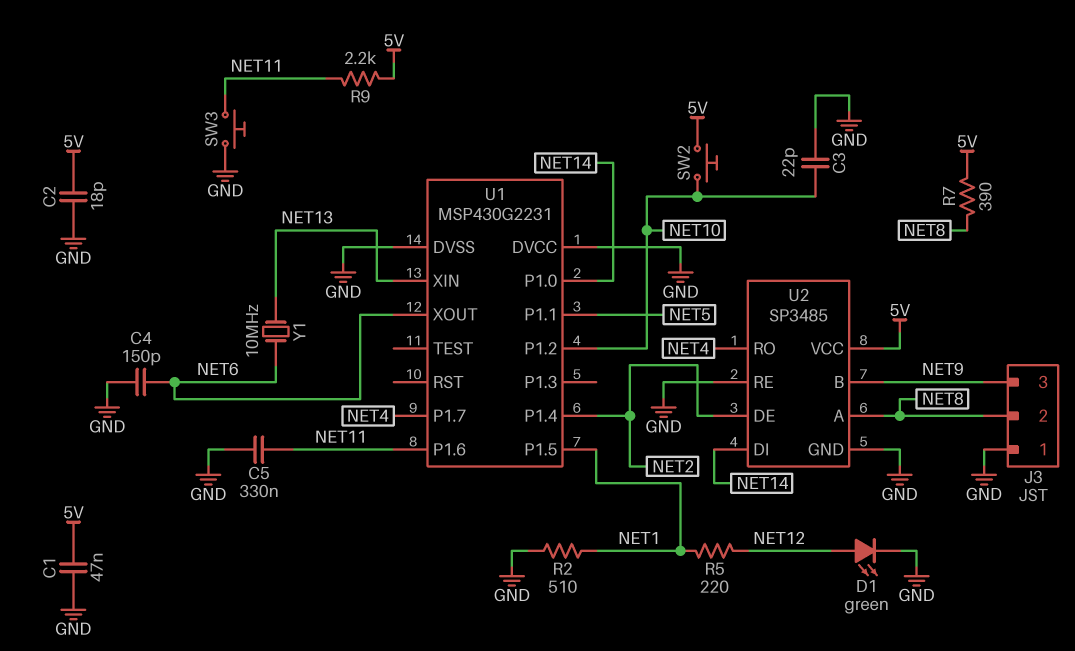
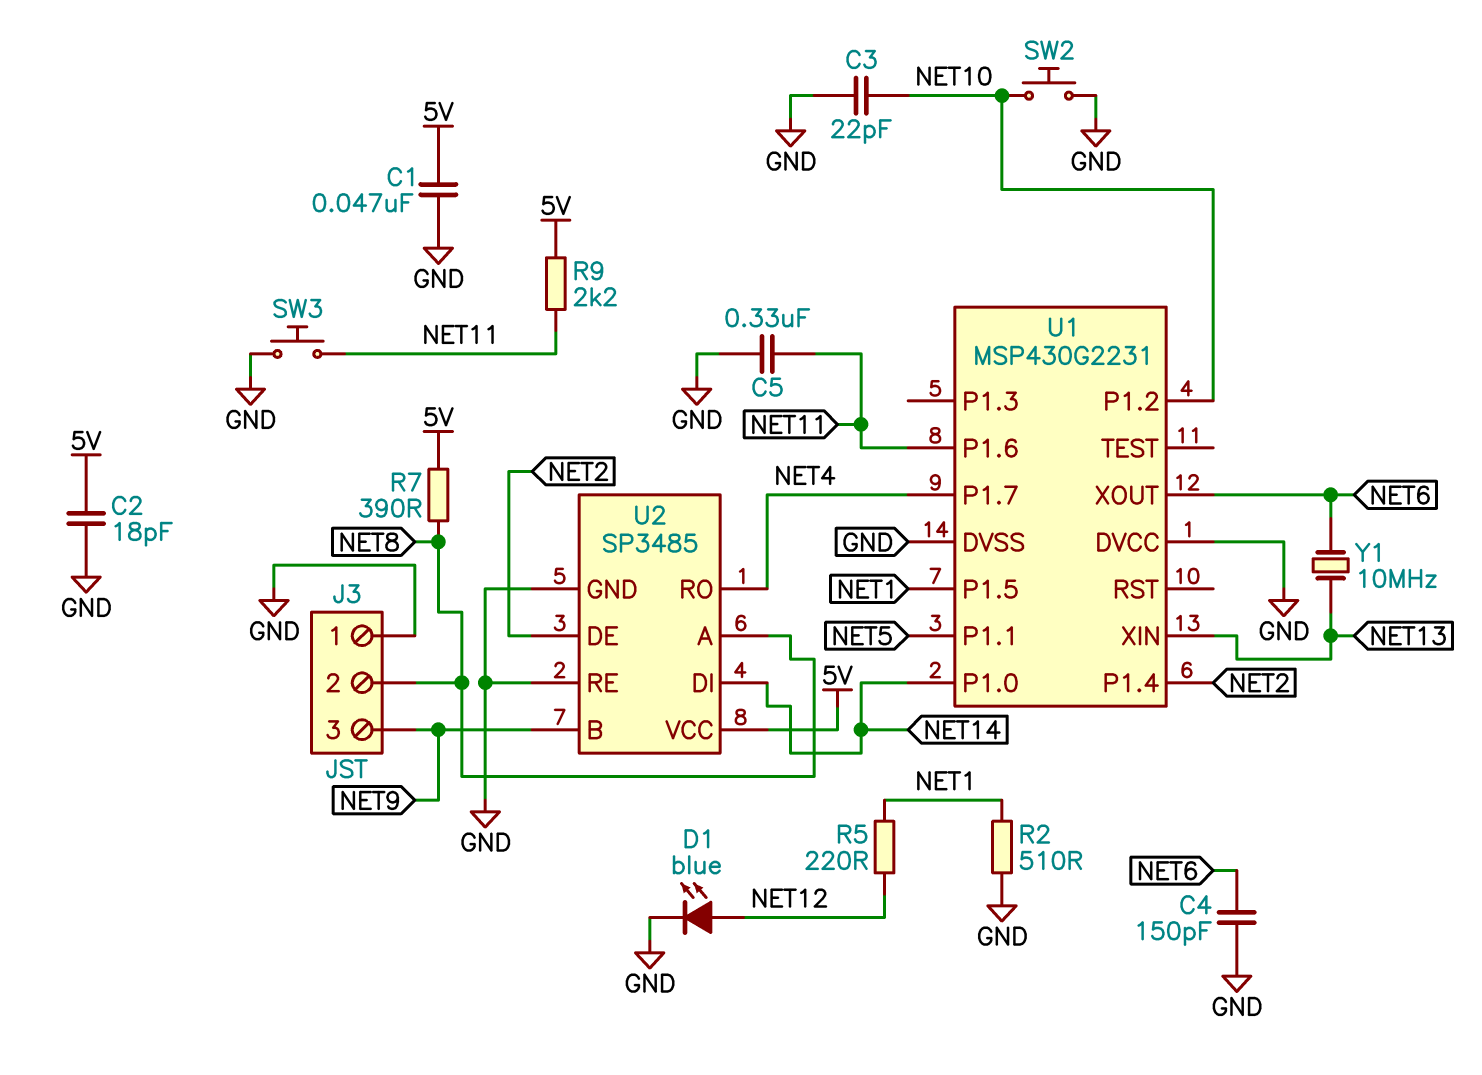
D1: LED green (A NET12, K GND) -> LED blue (A NET12, K GND)
SW2: button (5V, NET10) -> button (GND, NET10)

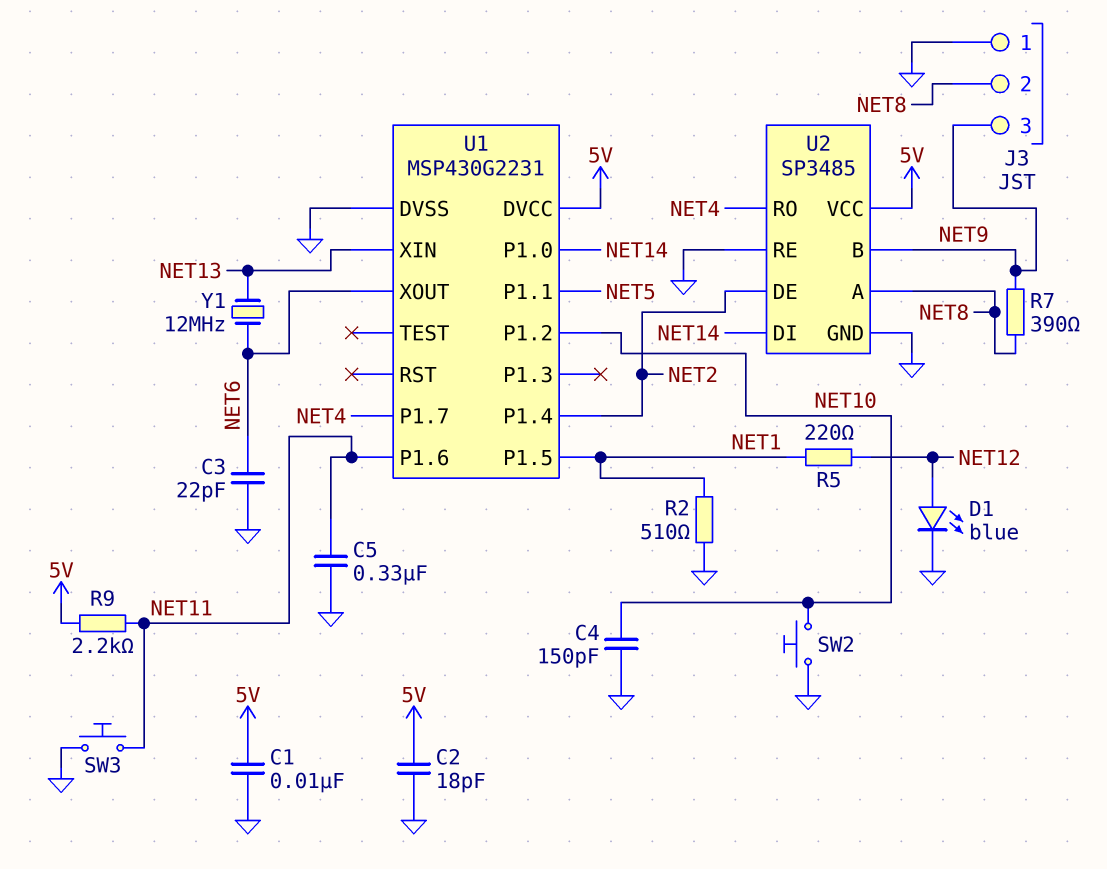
C1: 47nF (5V, GND) -> 10nF (5V, GND)
C3: 22pF (GND, NET10) -> 22pF (GND, NET6)
C4: 150pF (GND, NET6) -> 150pF (GND, NET10)
R7: 390 (5V, NET8) -> 390 (NET8, NET9)
U1 pin DVCC: GND -> 5V
Y1: 10MHz (NET6, NET13) -> 12MHz (NET6, NET13)

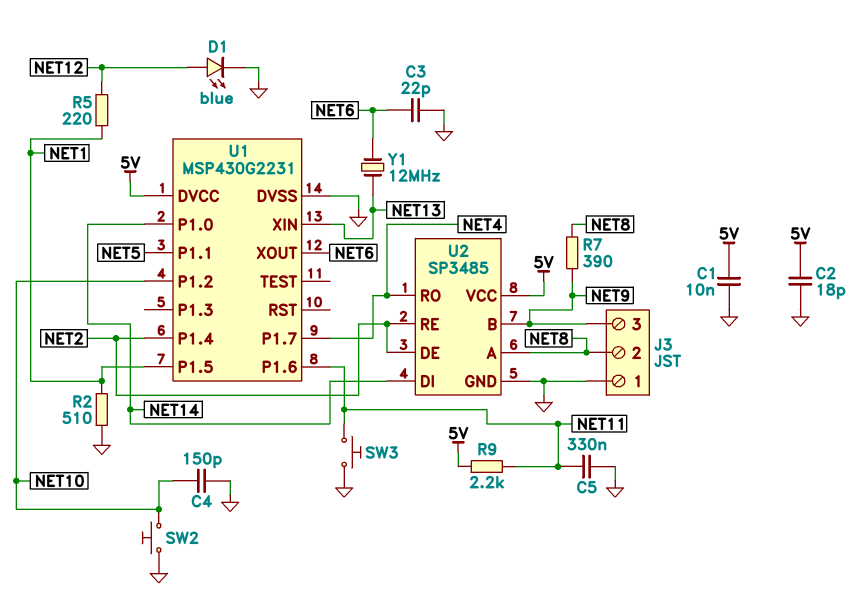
U2 pin RE: GND -> NET2

